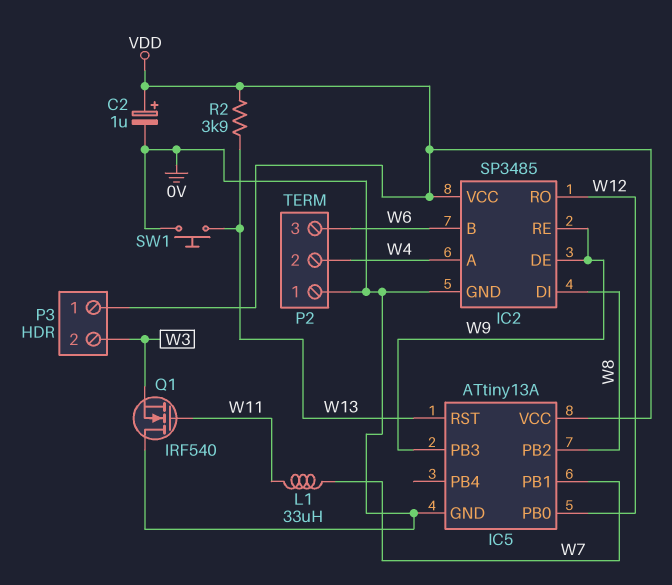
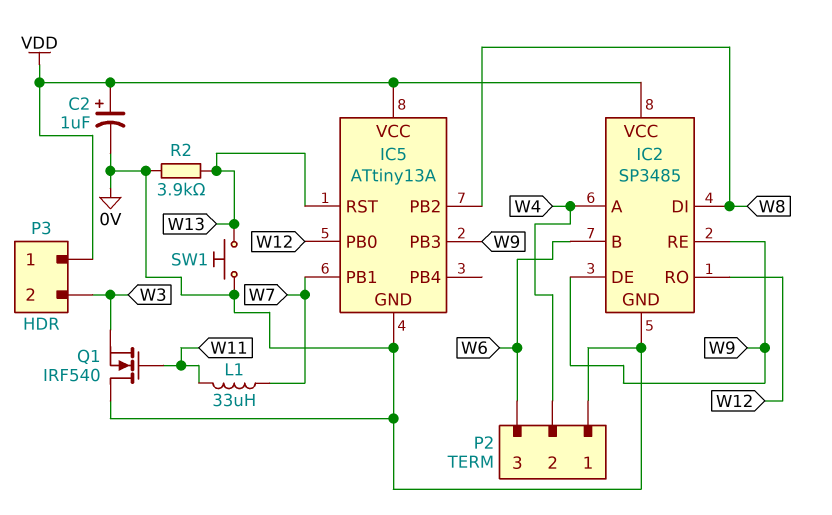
R2: 3.9k (VDD, W13) -> 3.9k (0V, W13)

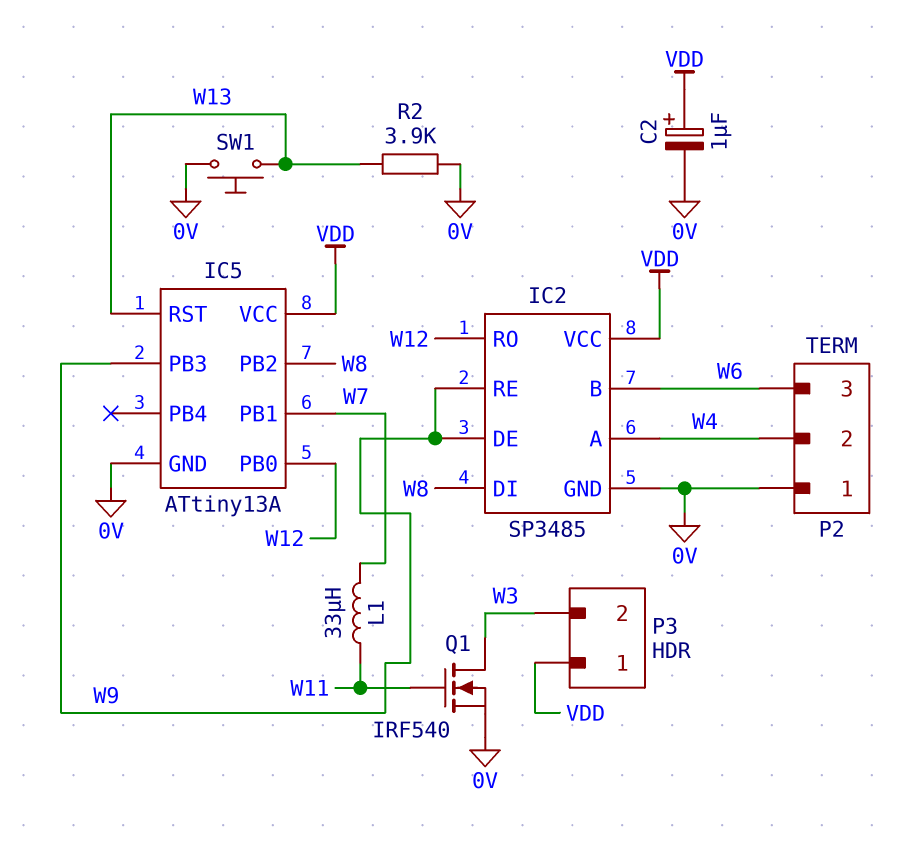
Q1: NMOS IRF540 (G W11, D 0V, S W3) -> NMOS IRF540 (G W11, D W3, S 0V)

